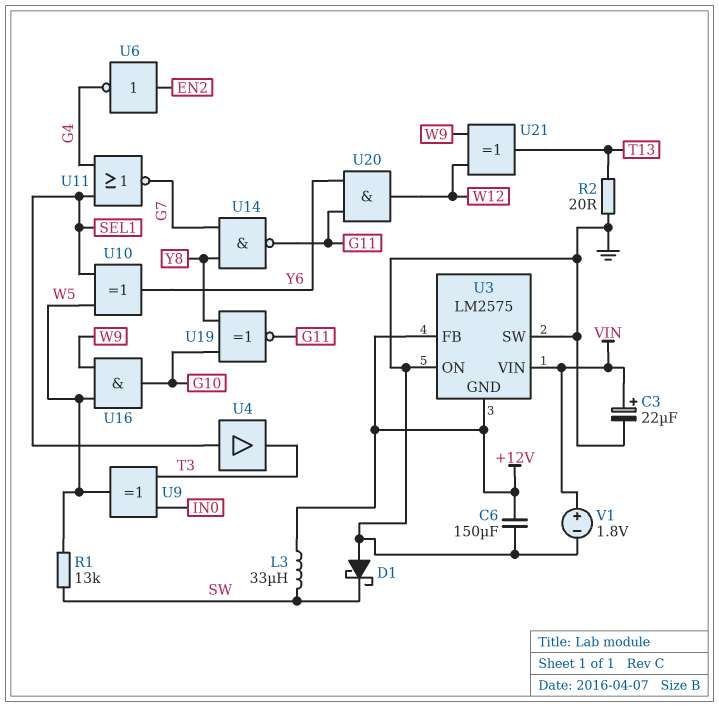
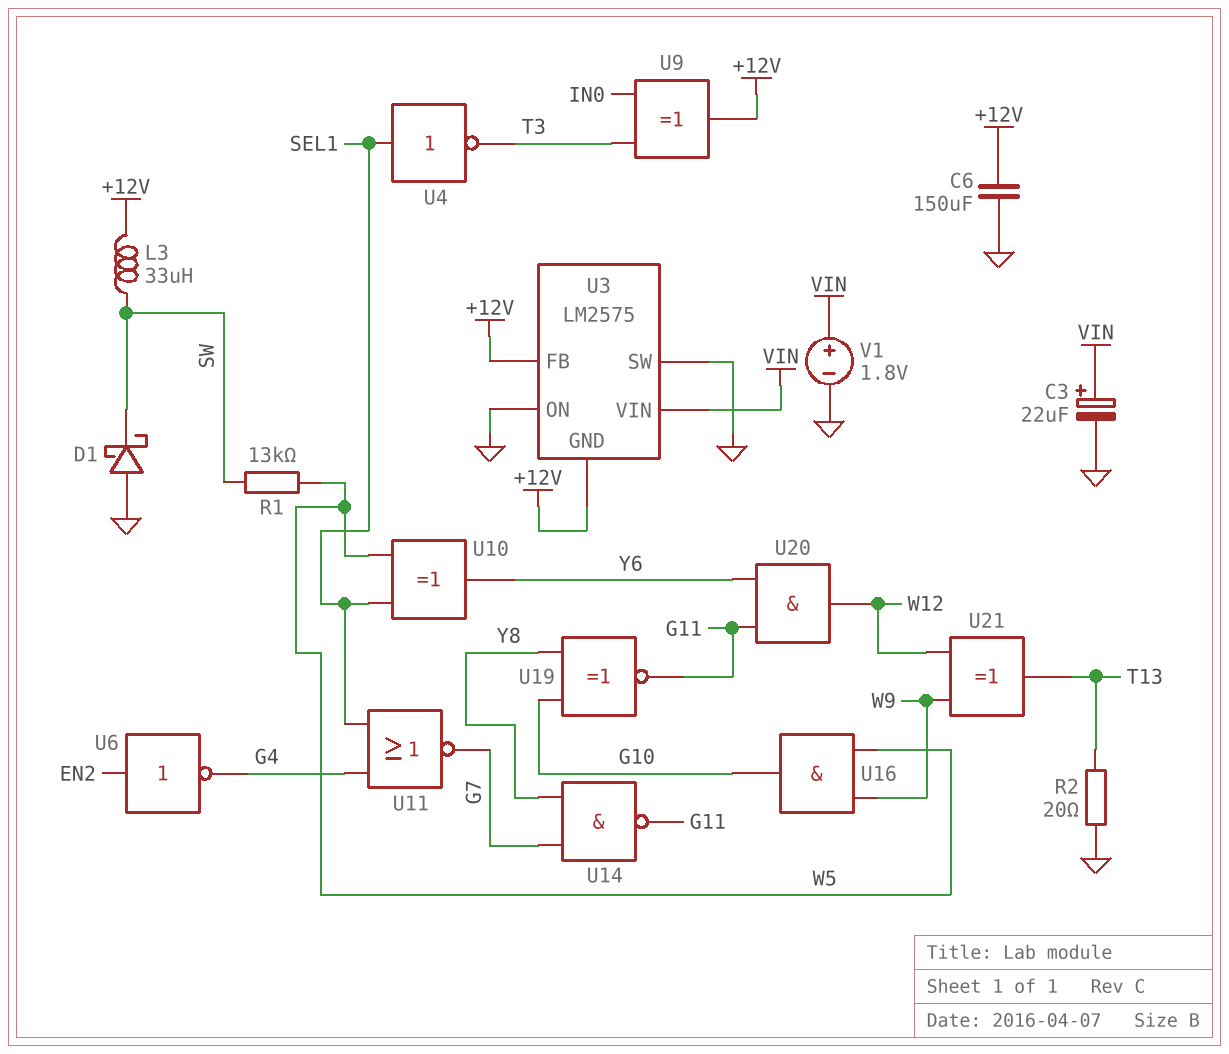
U4: buffer (in SEL1, out T3) -> NOT (in SEL1, out T3)
U9: XOR (in IN0, in T3, out W5) -> XOR (in IN0, in T3, out +12V)

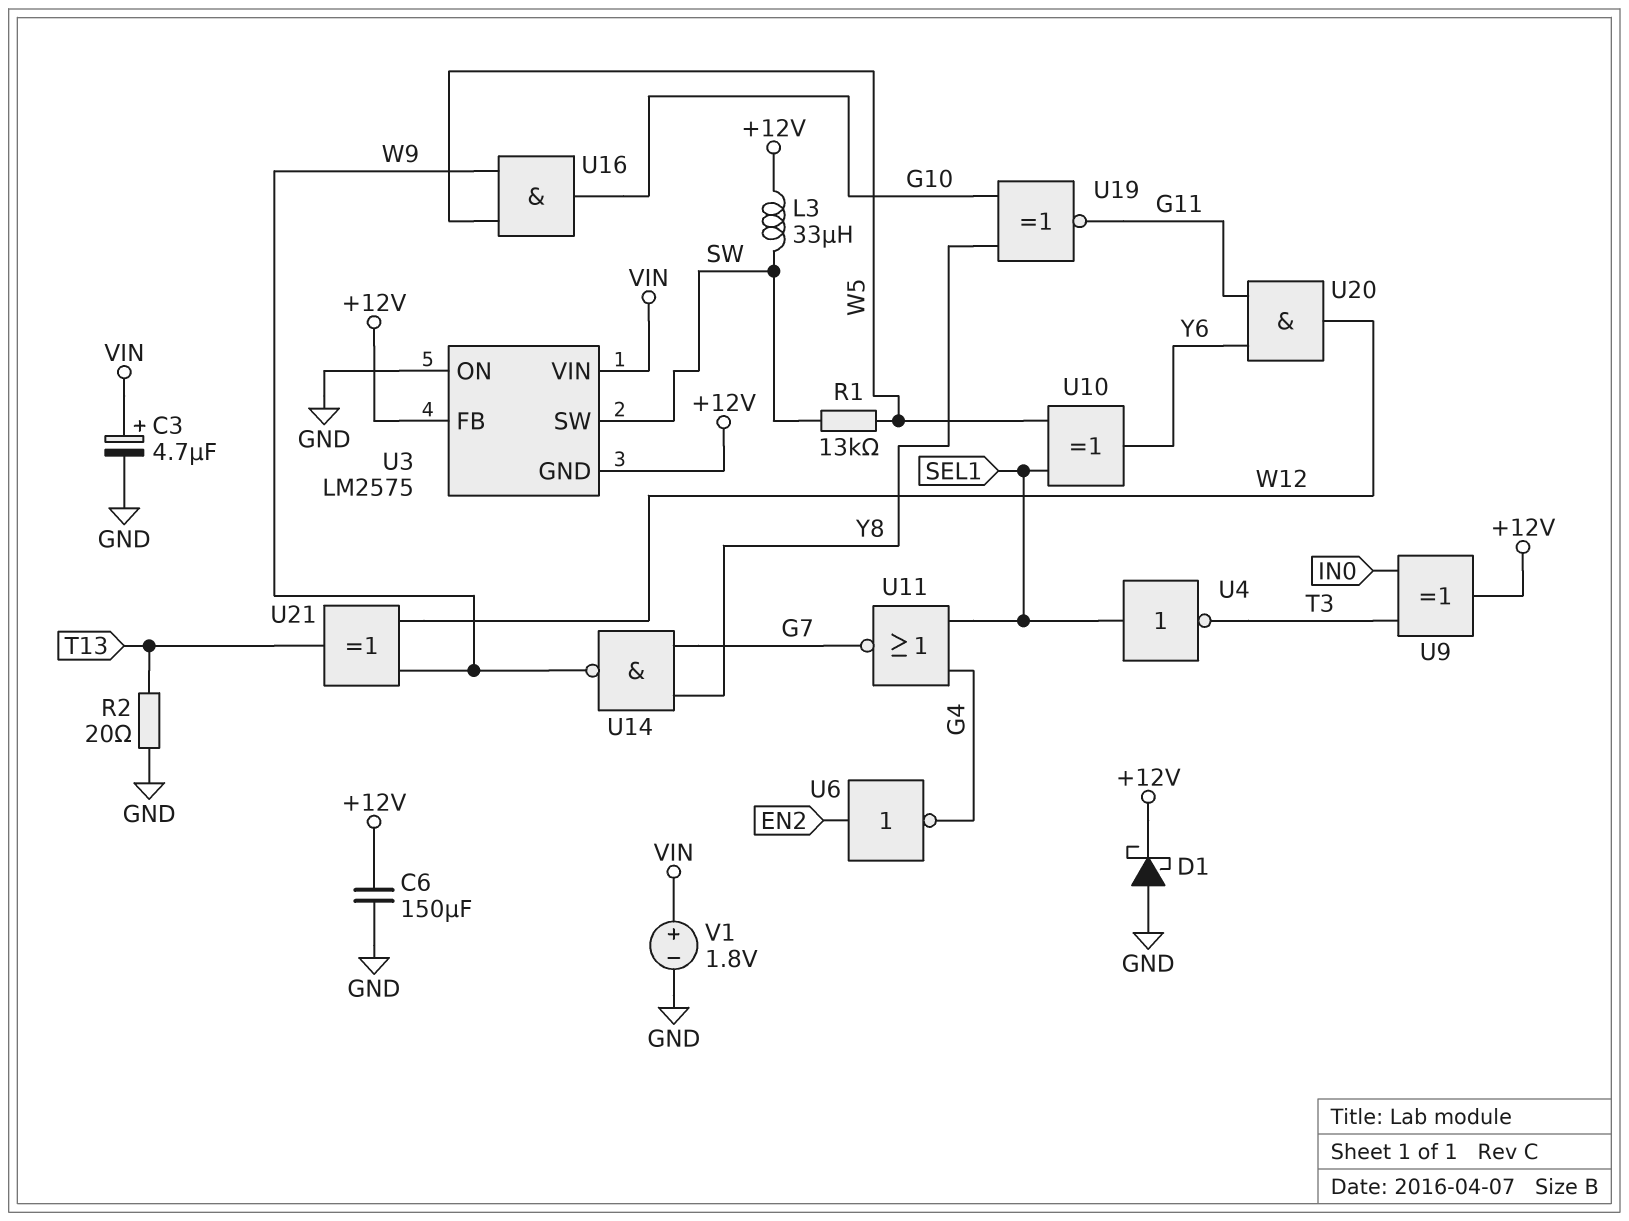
C3: 22uF (plus VIN, minus GND) -> 4.7uF (plus VIN, minus GND)
D1: schottky (A GND, K SW) -> schottky (A GND, K +12V)
U3 pin SW: GND -> SW
U14: NAND (in G7, in Y8, out G11) -> NAND (in G7, in Y8, out W9)

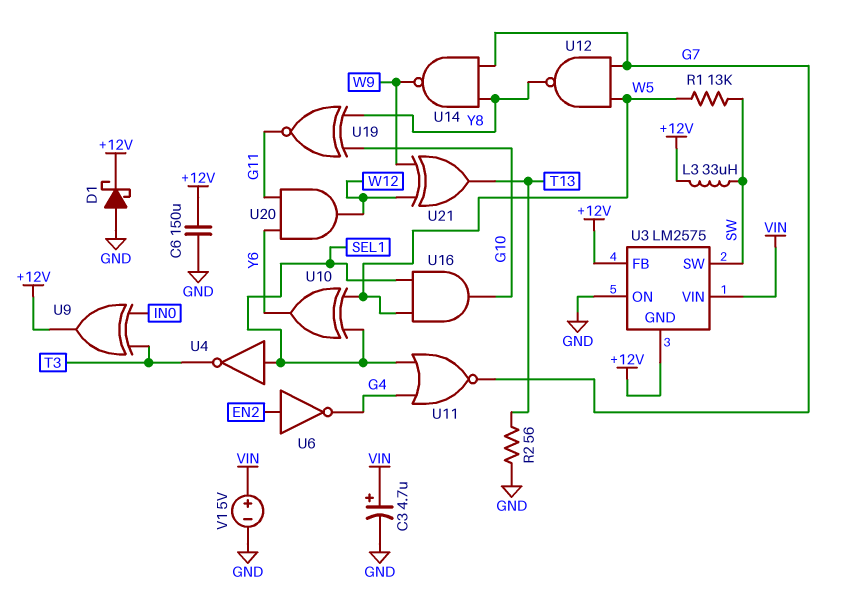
R2: 20 (GND, T13) -> 56 (GND, T13)
U12: none -> NAND (in G7, in W5, out Y8)
U16: AND (in W5, in W9, out G10) -> AND (in SEL1, in W5, out G10)
V1: 1.8V (plus VIN, minus GND) -> 5V (plus VIN, minus GND)

